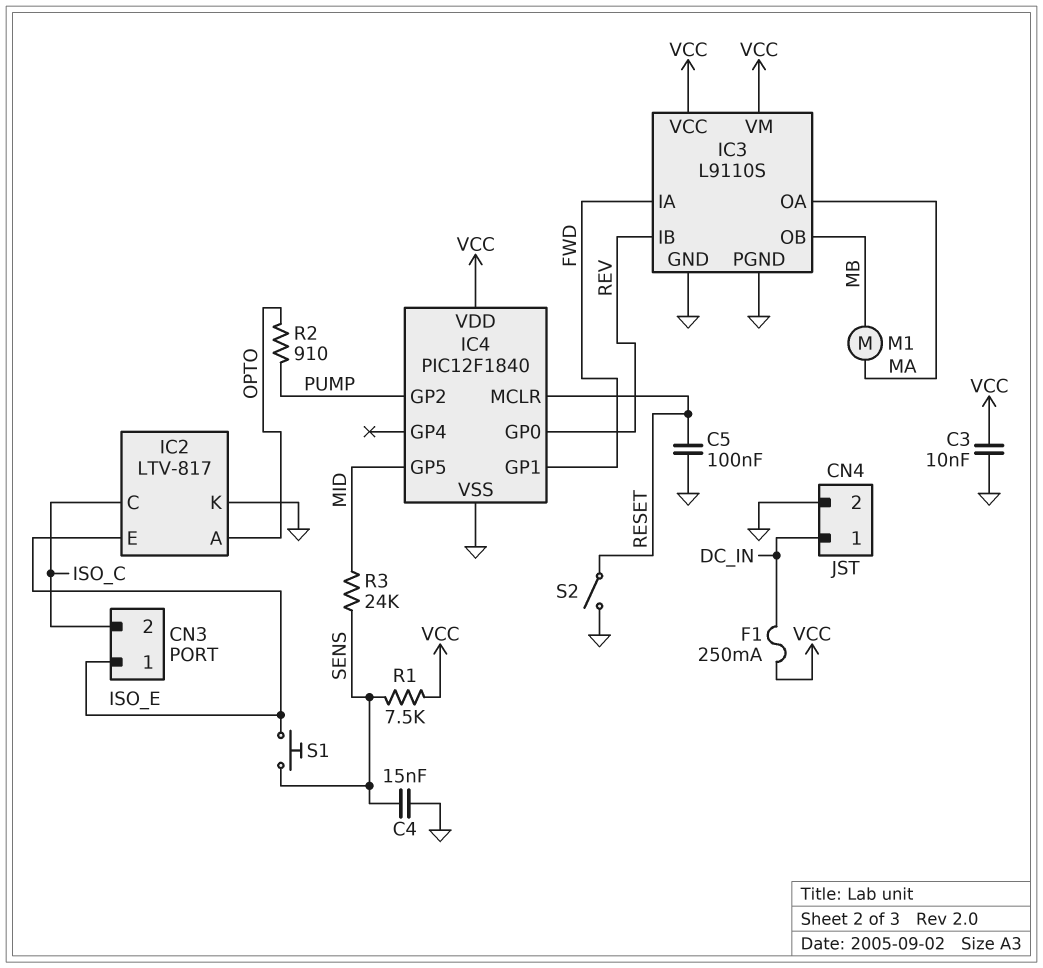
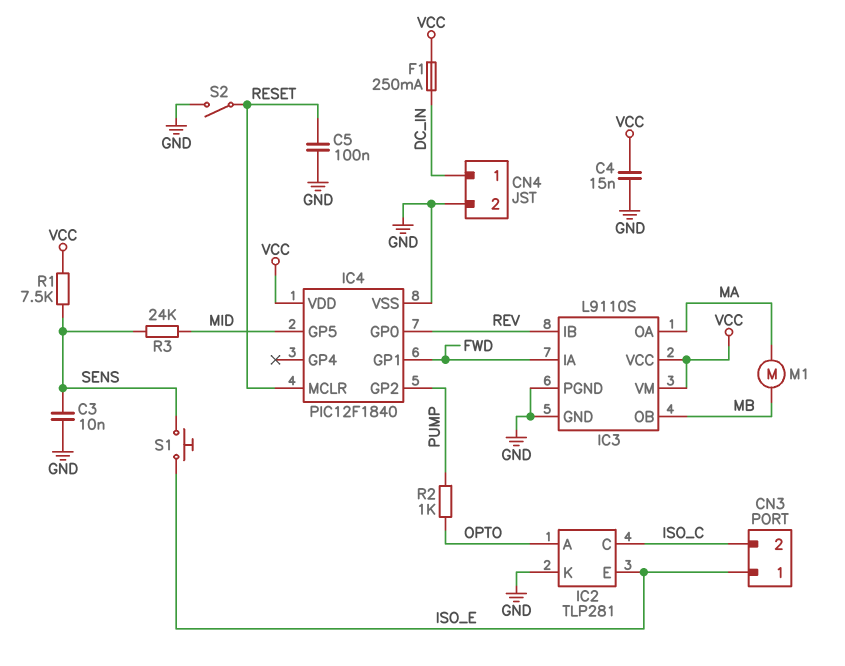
C3: 10nF (GND, VCC) -> 10nF (GND, SENS)
C4: 15nF (GND, SENS) -> 15nF (GND, VCC)
IC2: LTV-817 -> TLP281
R2: 910 (OPTO, PUMP) -> 1k (OPTO, PUMP)

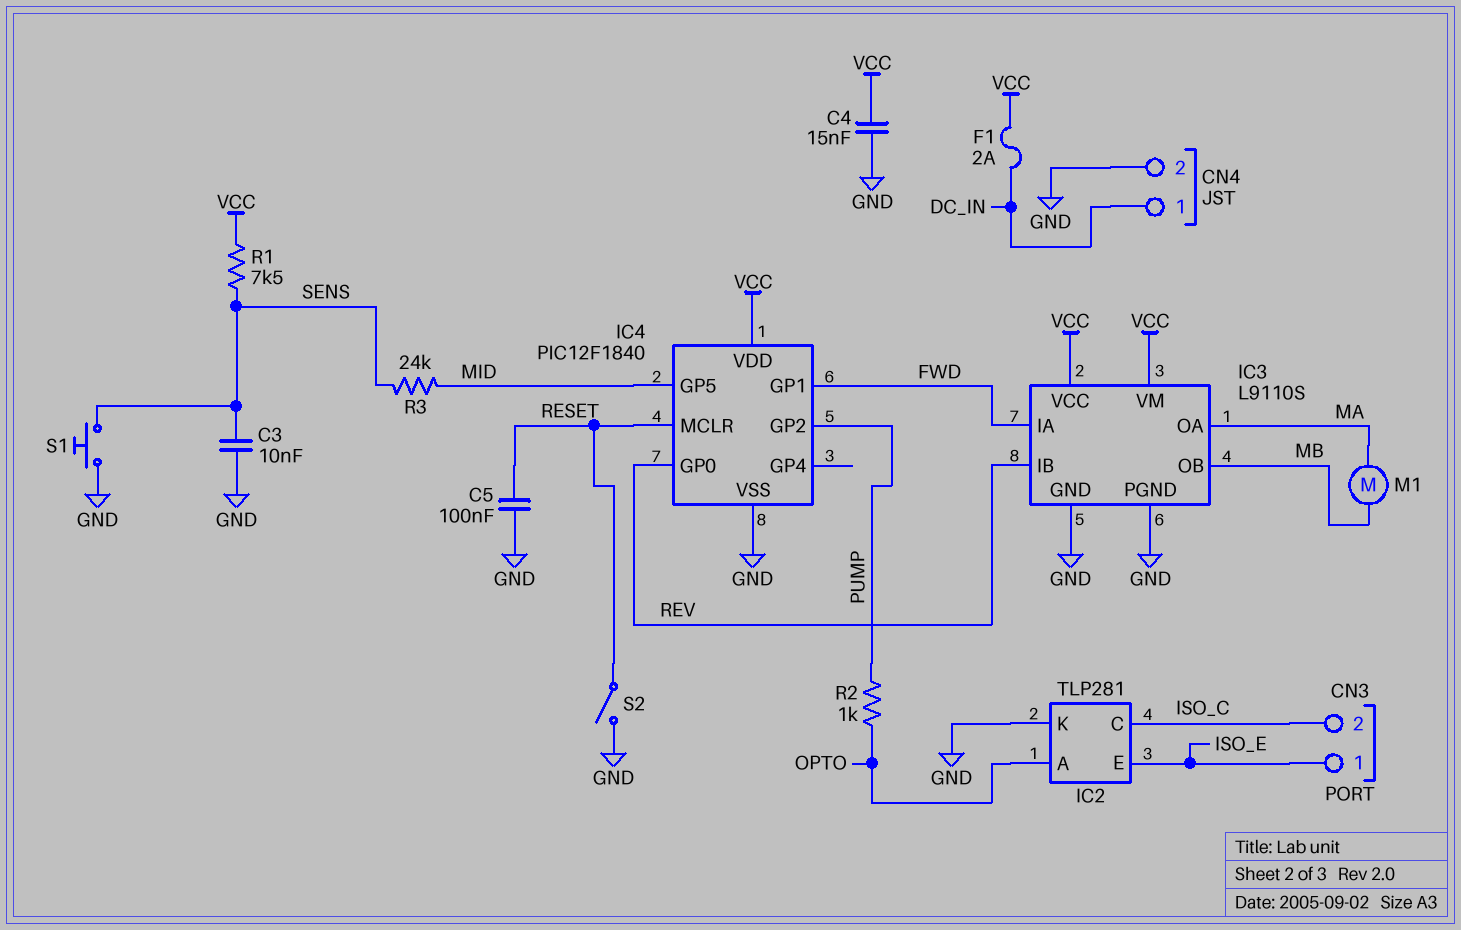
F1: 250mA (DC_IN, VCC) -> 2A (DC_IN, VCC)
S1: button (ISO_E, SENS) -> button (GND, SENS)

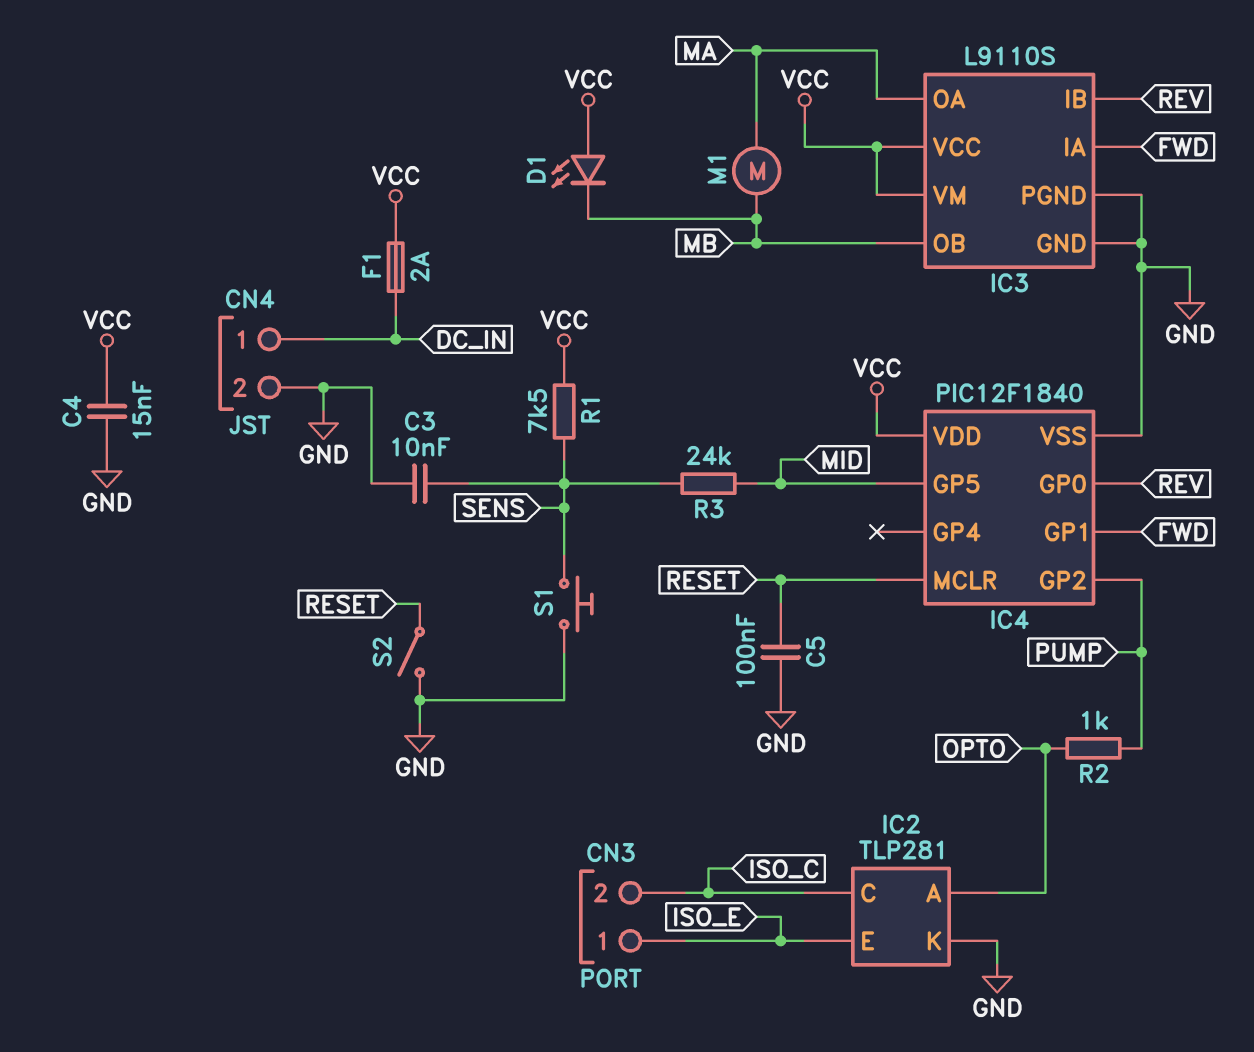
D1: none -> LED (A VCC, K MB)

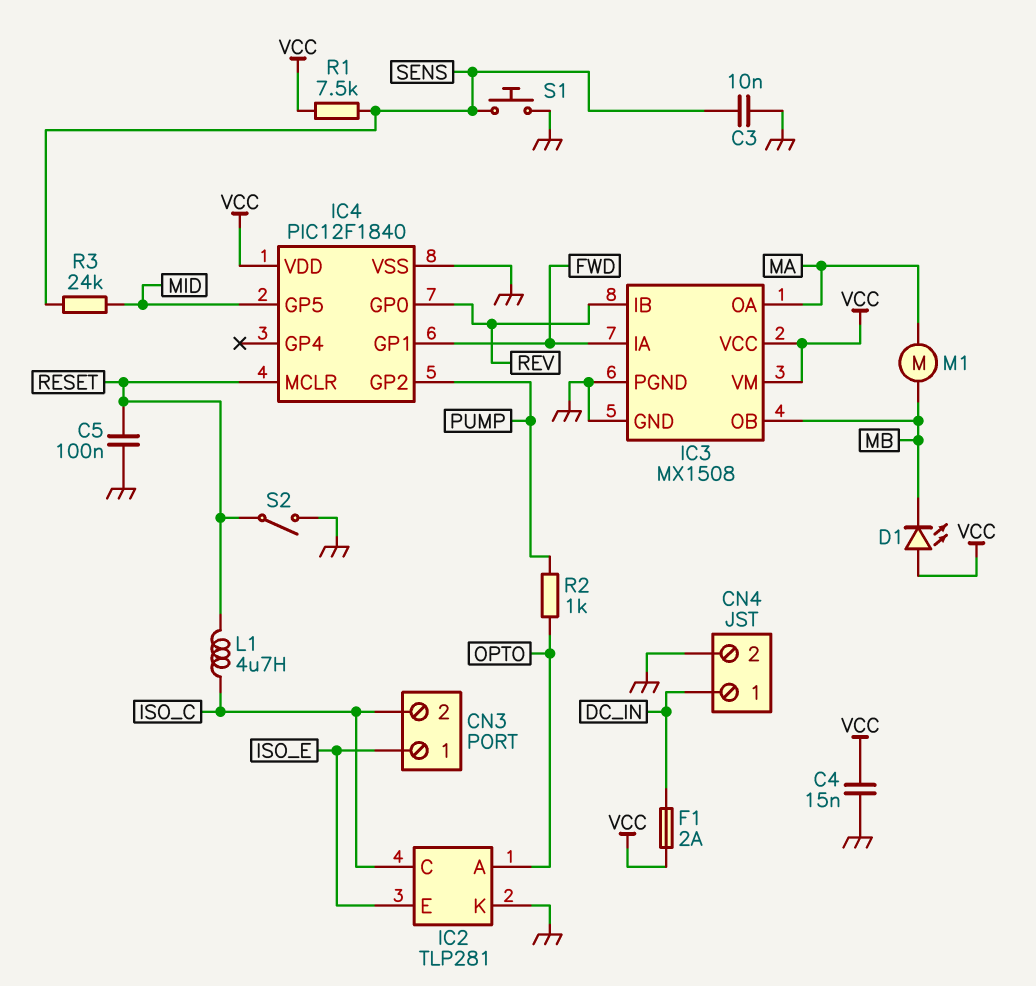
IC3: L9110S -> MX1508
L1: none -> 4.7uH (ISO_C, RESET)

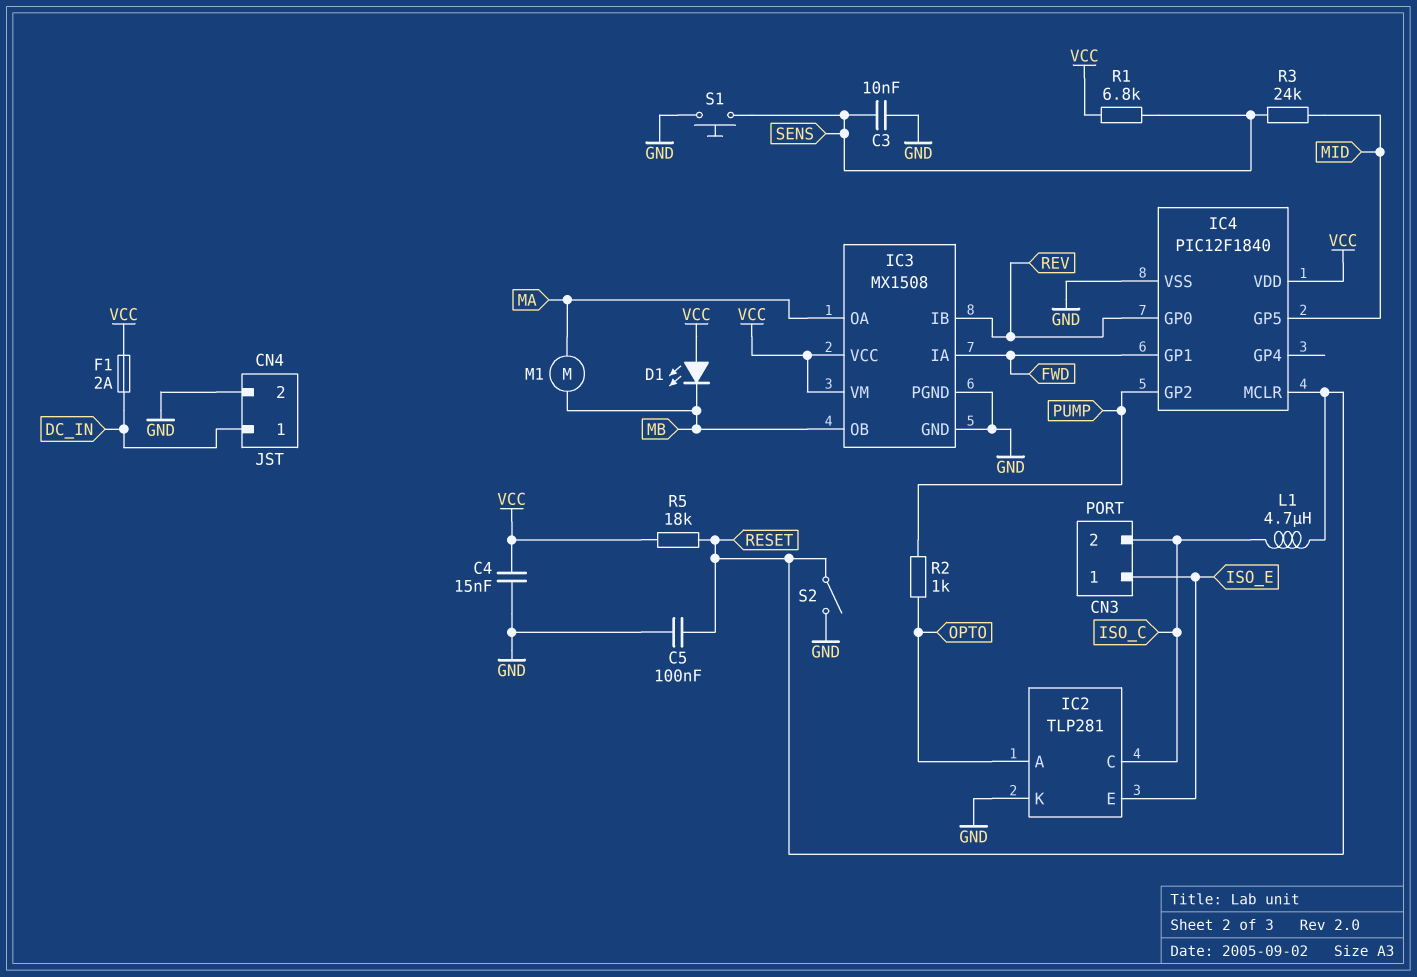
R1: 7.5k (SENS, VCC) -> 6.8k (SENS, VCC)
R5: none -> 18k (RESET, VCC)

